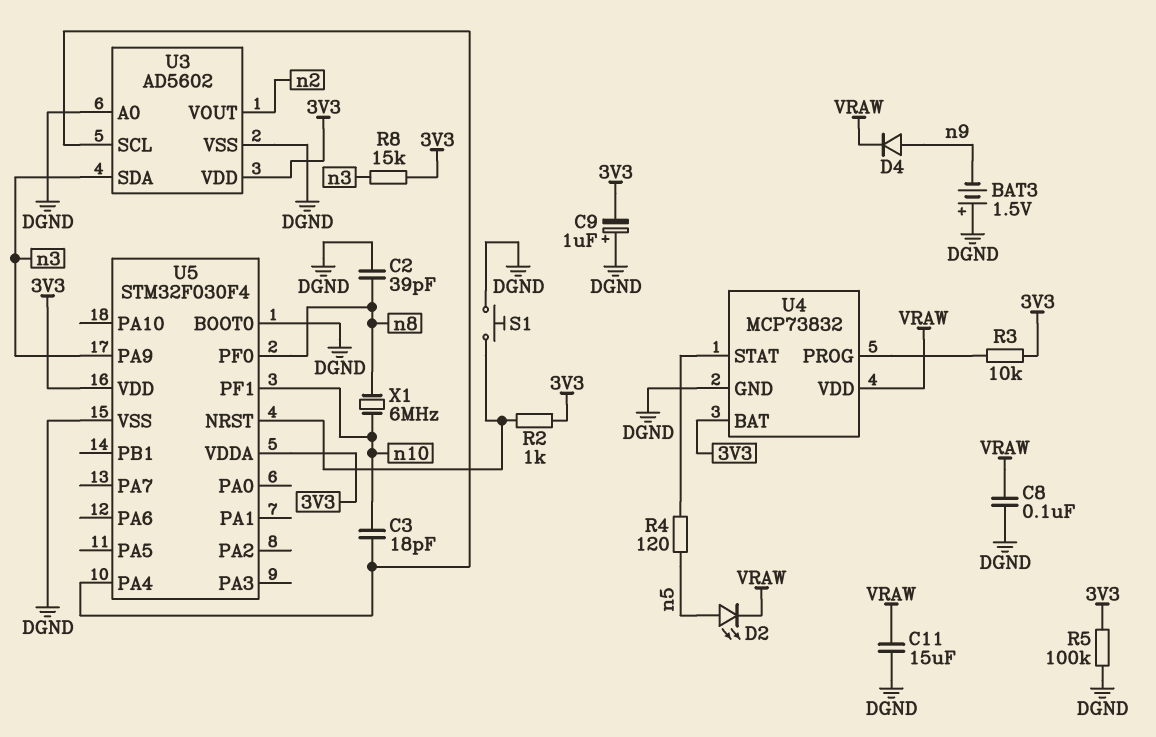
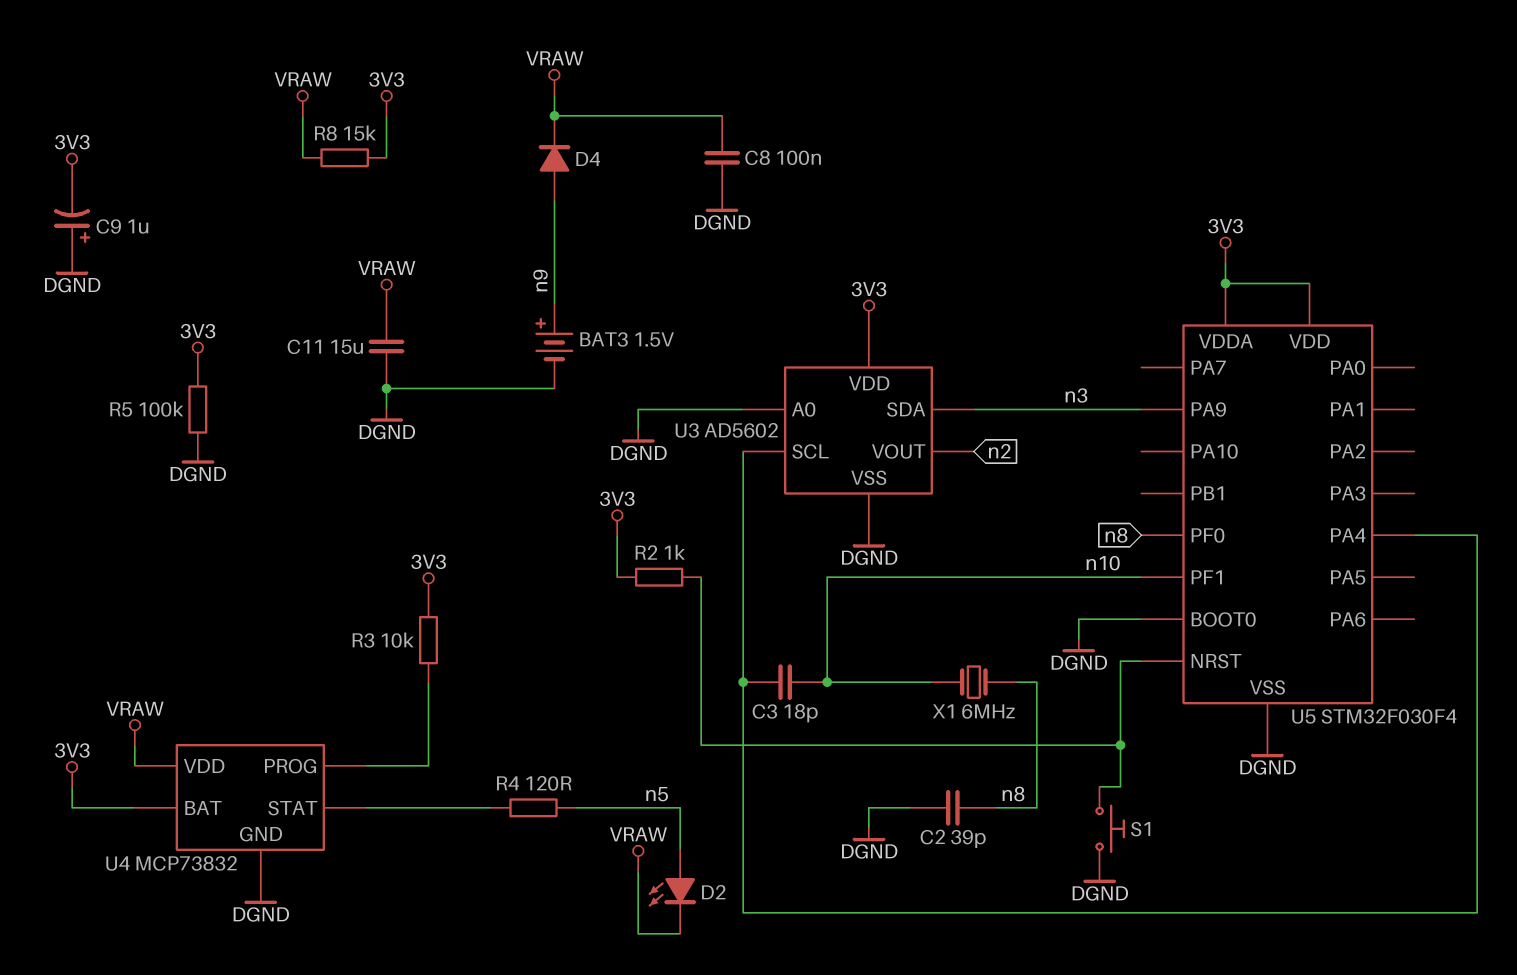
BAT3: 1.5V (plus DGND, minus n9) -> 1.5V (plus n9, minus DGND)
R8: 15k (3V3, n3) -> 15k (3V3, VRAW)

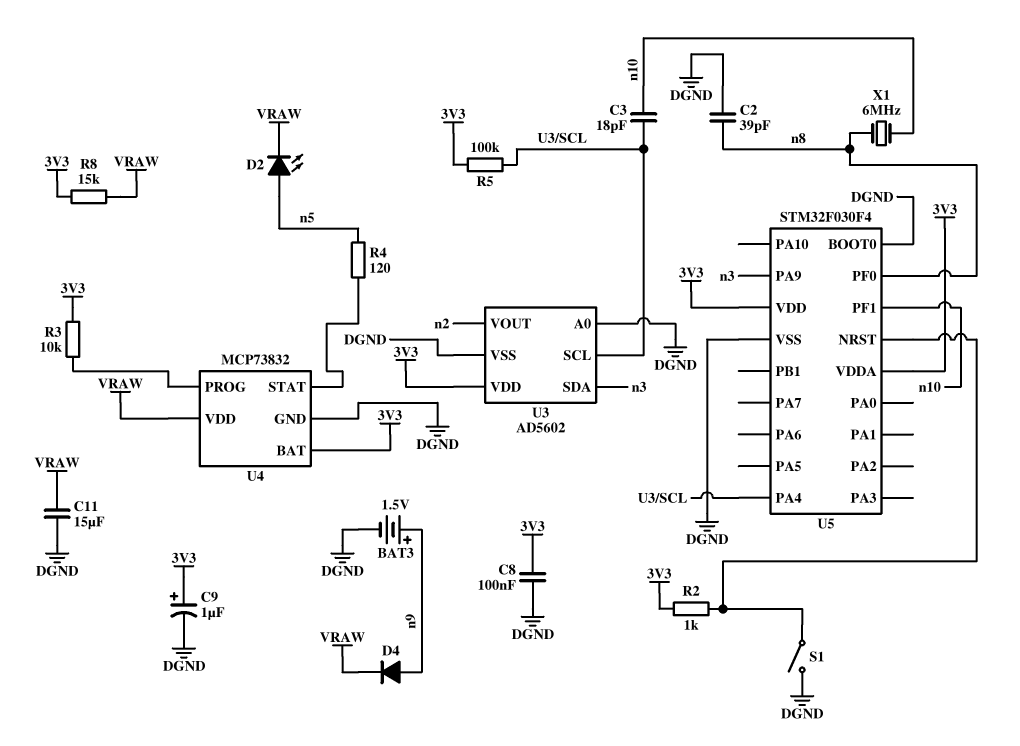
C8: 100nF (DGND, VRAW) -> 100nF (3V3, DGND)
C9: 1uF (plus DGND, minus 3V3) -> 1uF (plus 3V3, minus DGND)
R5: 100k (3V3, DGND) -> 100k (3V3, U3/SCL)
S1: button (DGND, U5/NRST) -> switch (DGND, U5/NRST)

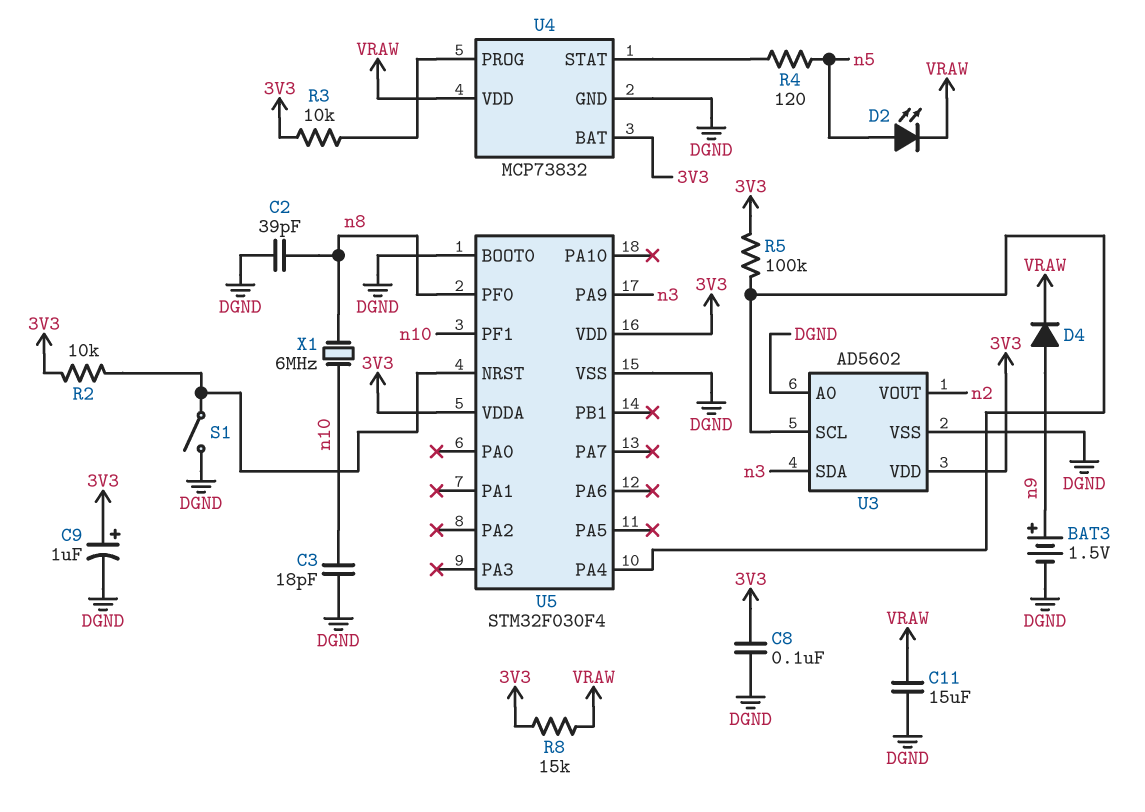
C3: 18pF (U3/SCL, n10) -> 18pF (DGND, n10)
R2: 1k (3V3, U5/NRST) -> 10k (3V3, U5/NRST)

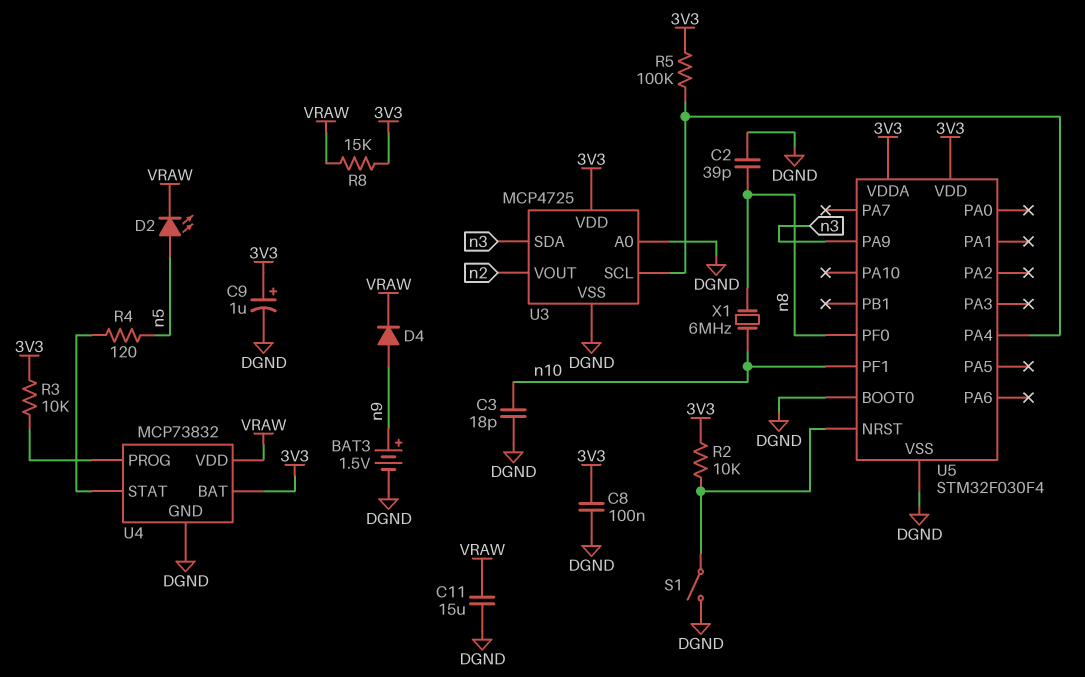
U3: AD5602 -> MCP4725

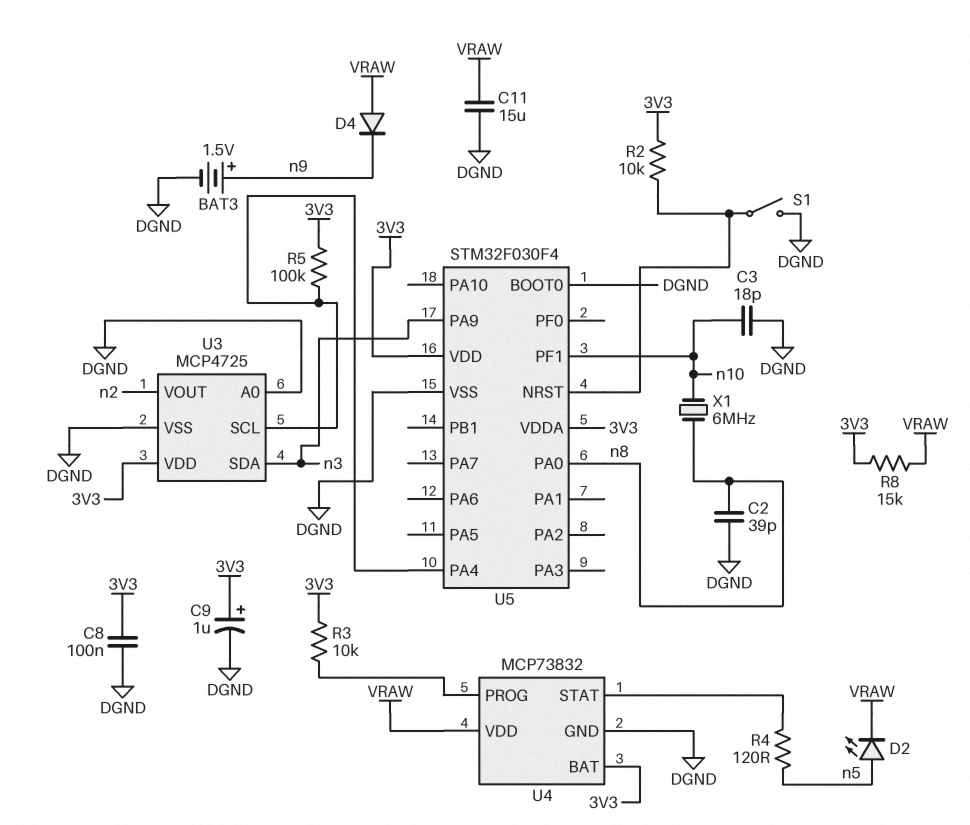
D4: diode (A n9, K VRAW) -> diode (A VRAW, K n9)
U5 pin PA0: none -> n8
U5 pin PF0: n8 -> none

